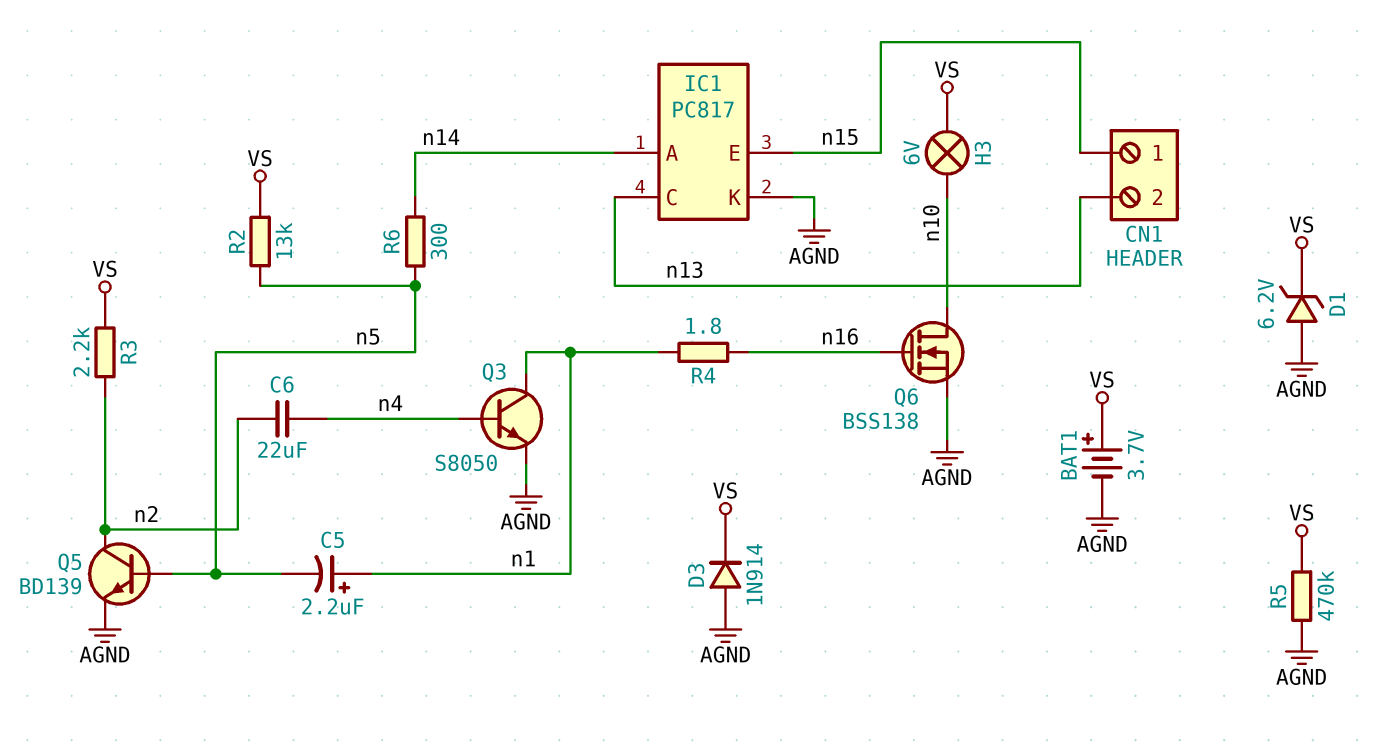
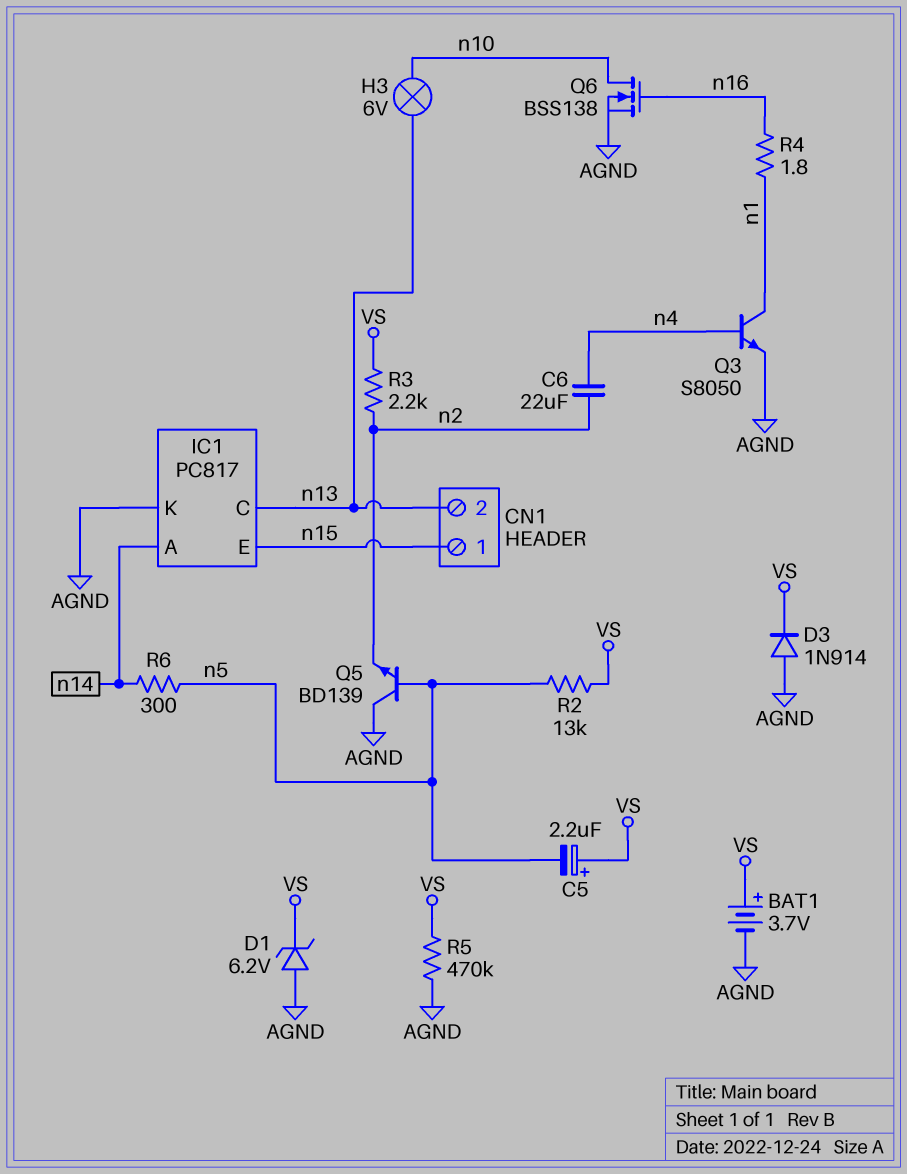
C5: 2.2uF (plus n1, minus n5) -> 2.2uF (plus VS, minus n5)
H3: lamp 6V (VS, n10) -> lamp 6V (n10, n13)
Q5: NPN BD139 (B n5, C n2, E AGND) -> NPN BD139 (B n5, C AGND, E n2)

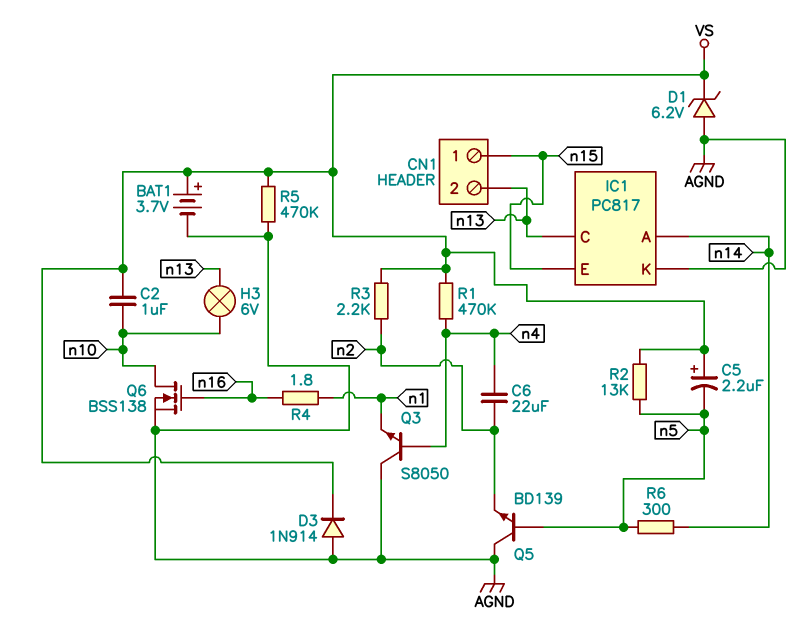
C2: none -> 1uF (VS, n10)
Q3: NPN S8050 (B n4, C n1, E AGND) -> NPN S8050 (B n4, C AGND, E n1)
R1: none -> 470k (VS, n4)

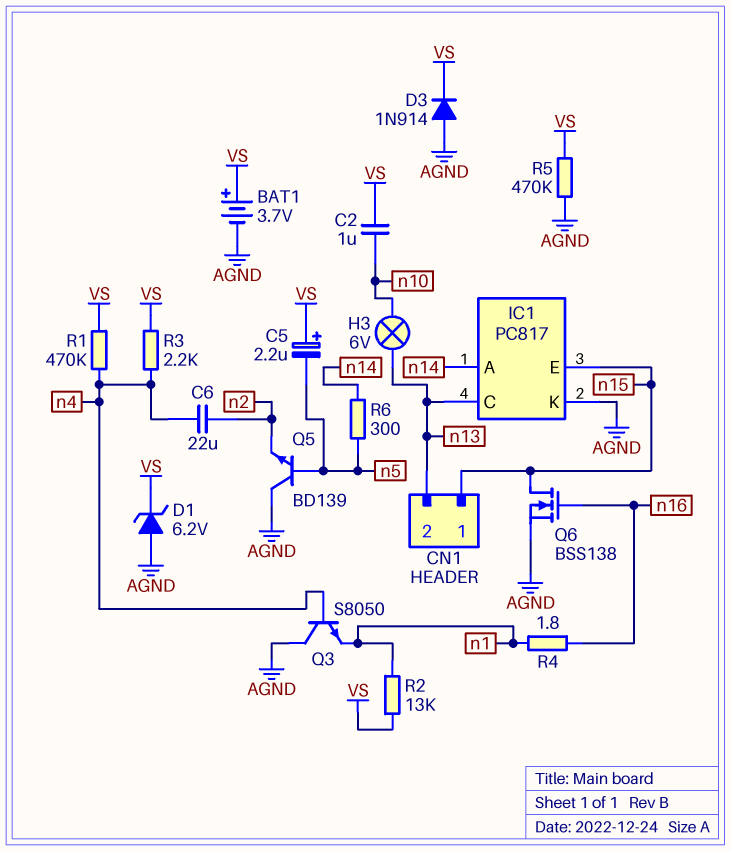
Q6: NMOS BSS138 (G n16, D n10, S AGND) -> NMOS BSS138 (G n16, D n15, S AGND)
R2: 13k (VS, n5) -> 13k (VS, n1)
R3: 2.2k (VS, n2) -> 2.2k (VS, n4)

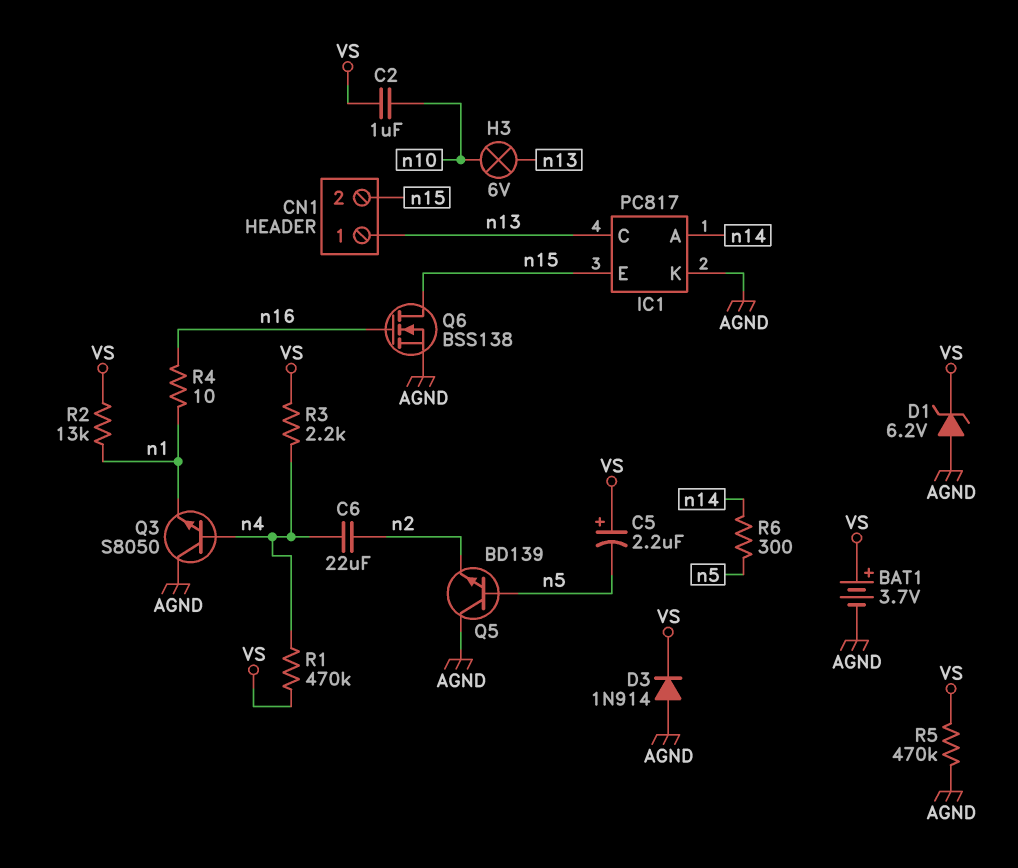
CN1 pin 1: n15 -> n13
CN1 pin 2: n13 -> n15
R4: 1.8 (n1, n16) -> 10 (n1, n16)

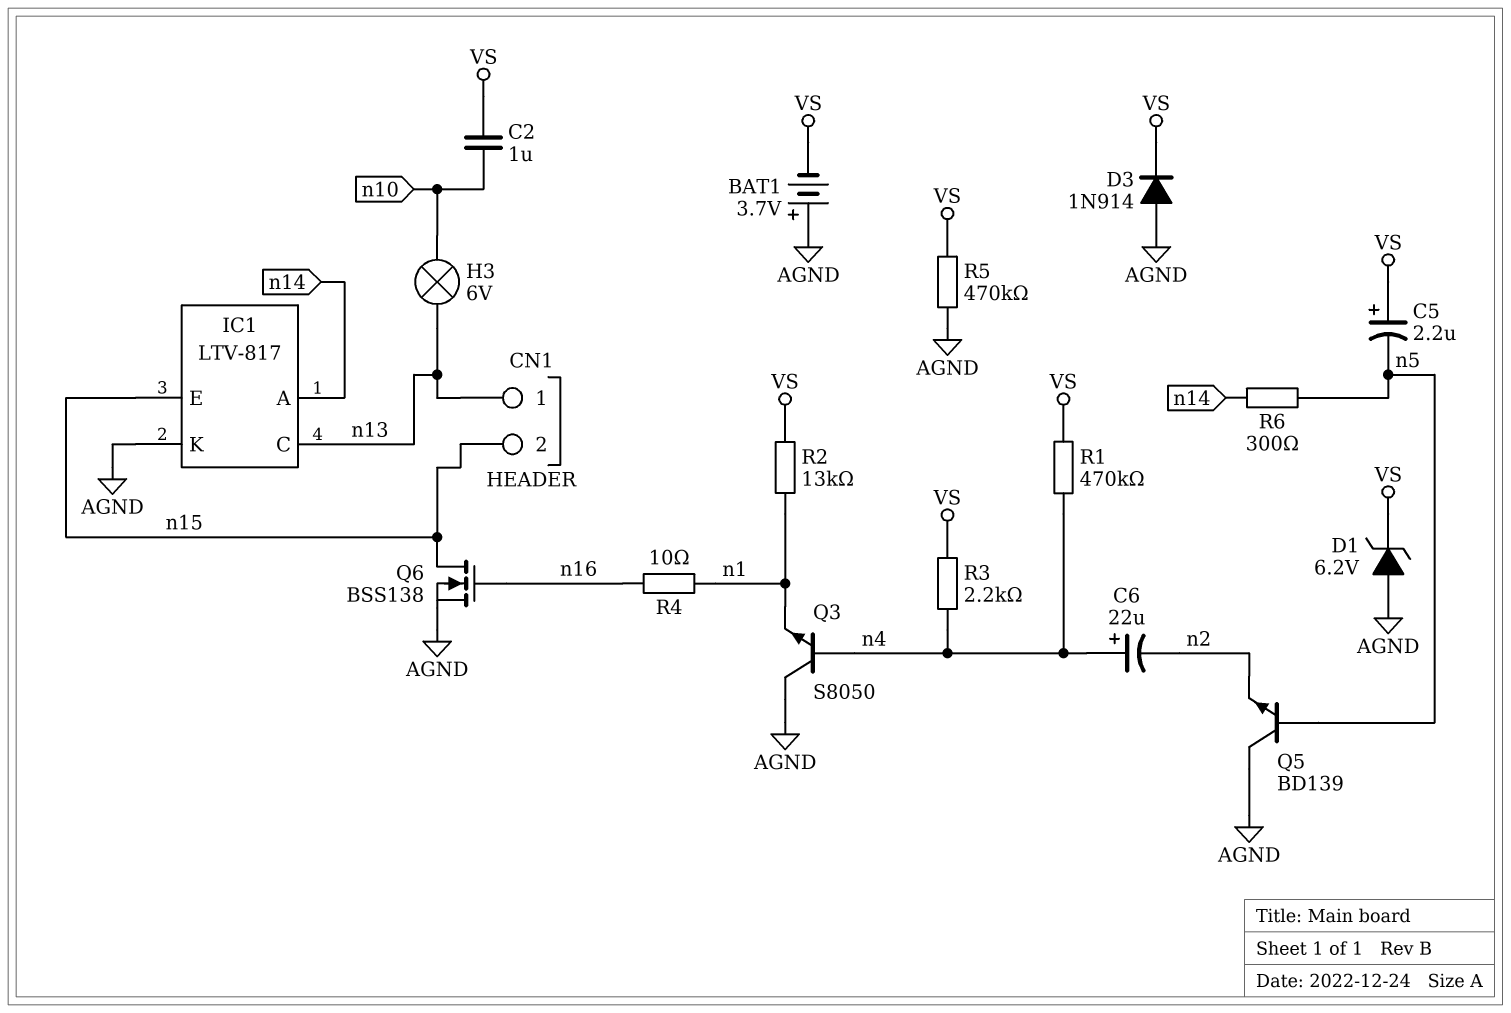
BAT1: 3.7V (plus VS, minus AGND) -> 3.7V (plus AGND, minus VS)
C6: 22uF (n2, n4) -> 22uF (plus n4, minus n2)
IC1: PC817 -> LTV-817

